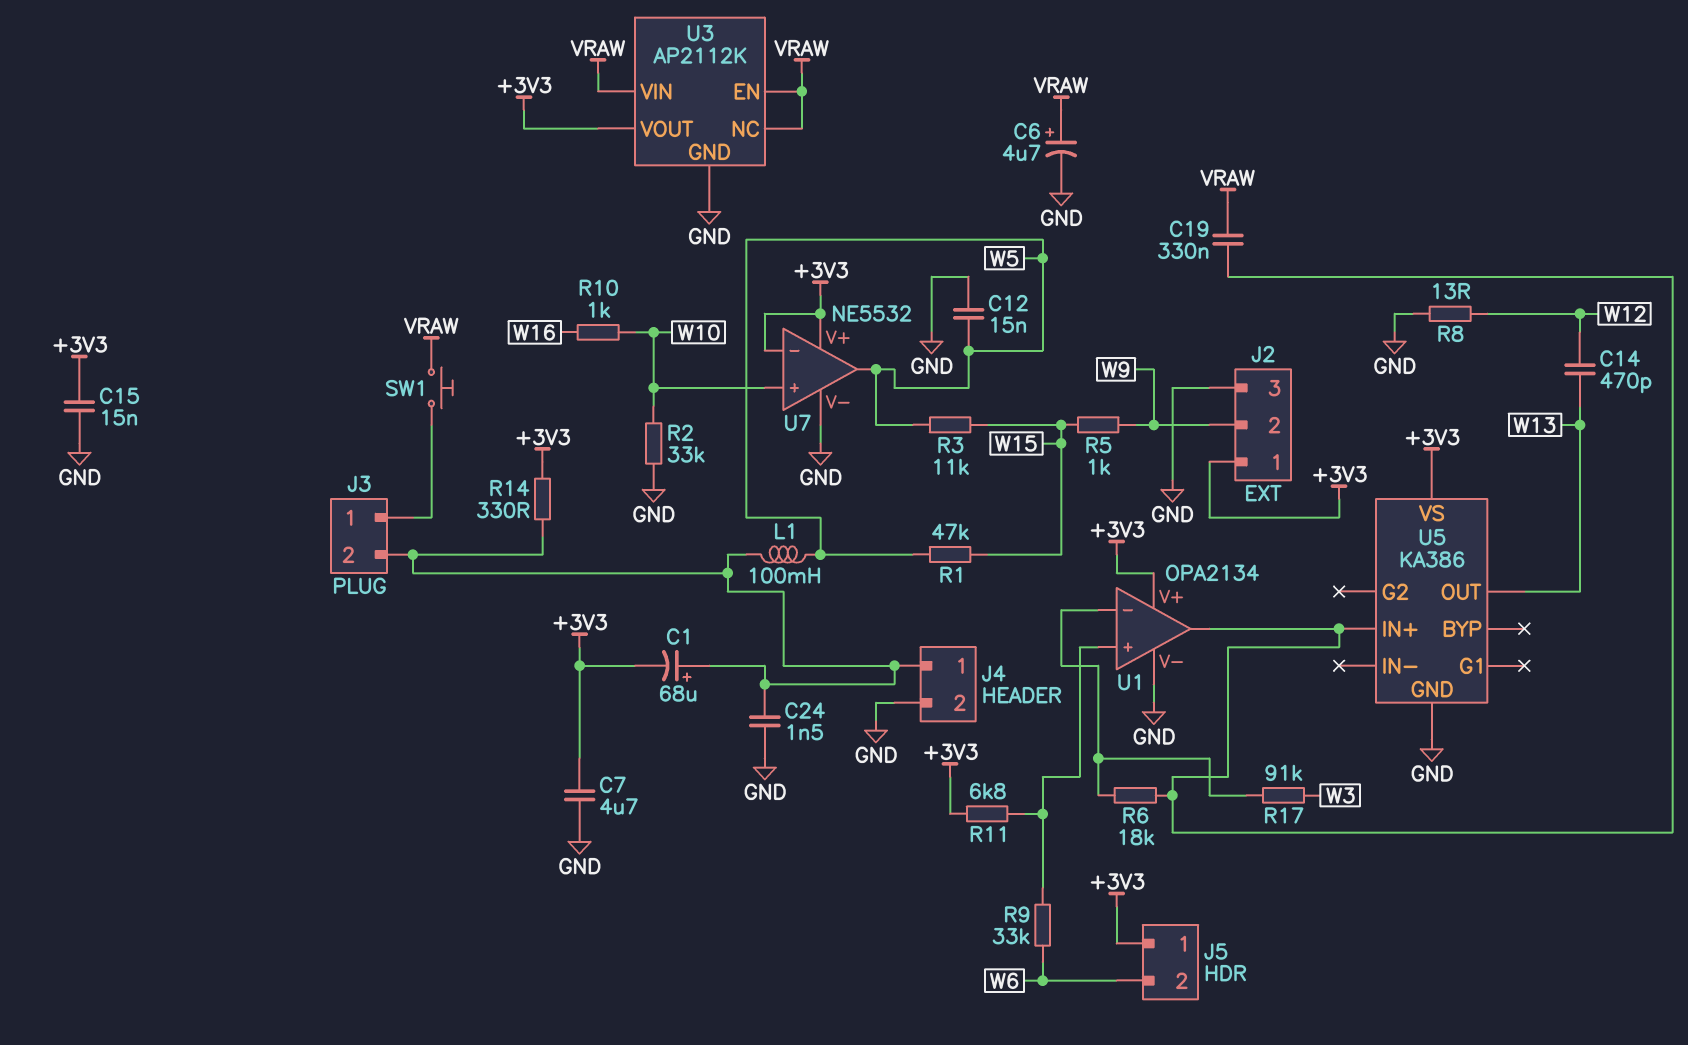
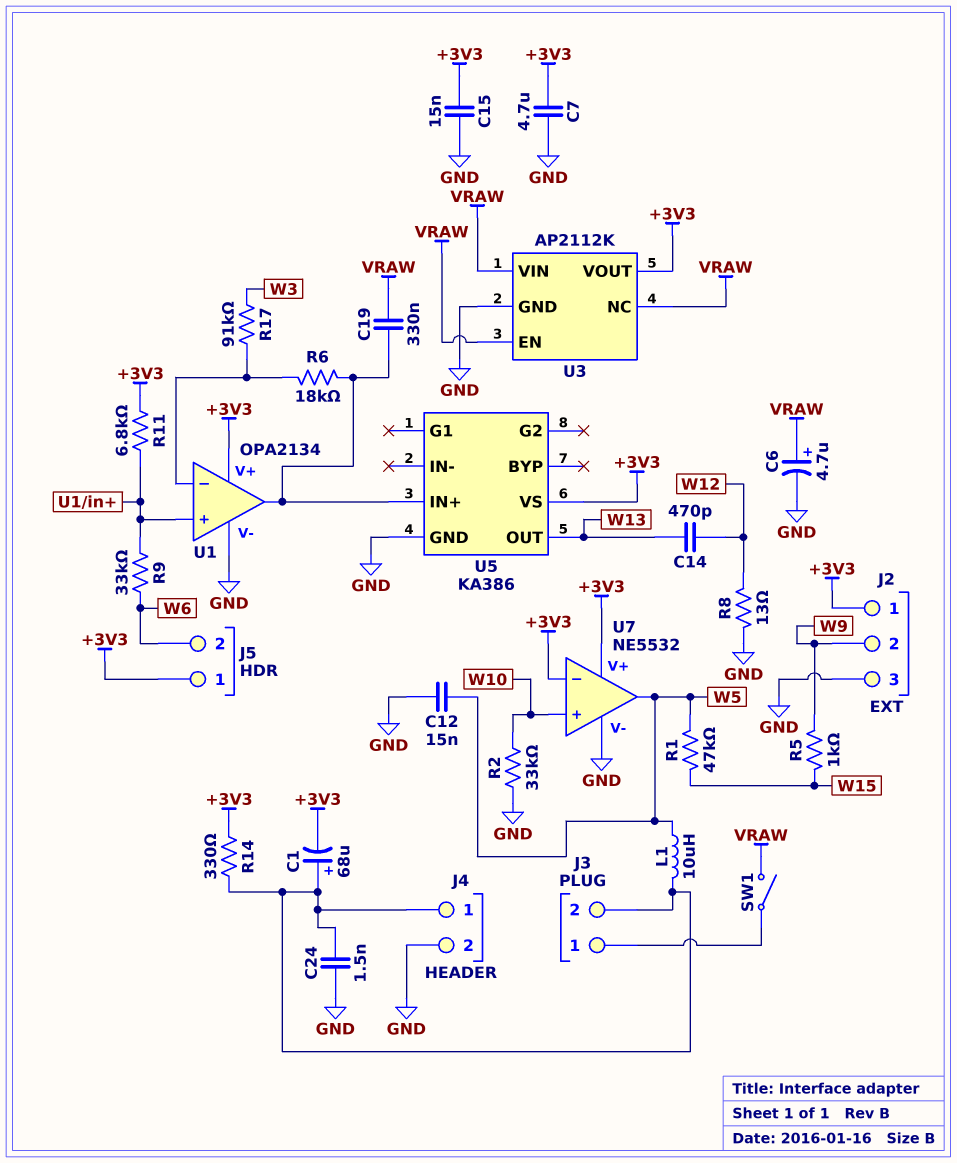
L1: 100mH (J3/2, W5) -> 10uH (J3/2, W5)
R3: 11k (W5, W15) -> none
R10: 1k (W10, W16) -> none
SW1: button (J3/1, VRAW) -> switch (J3/1, VRAW)

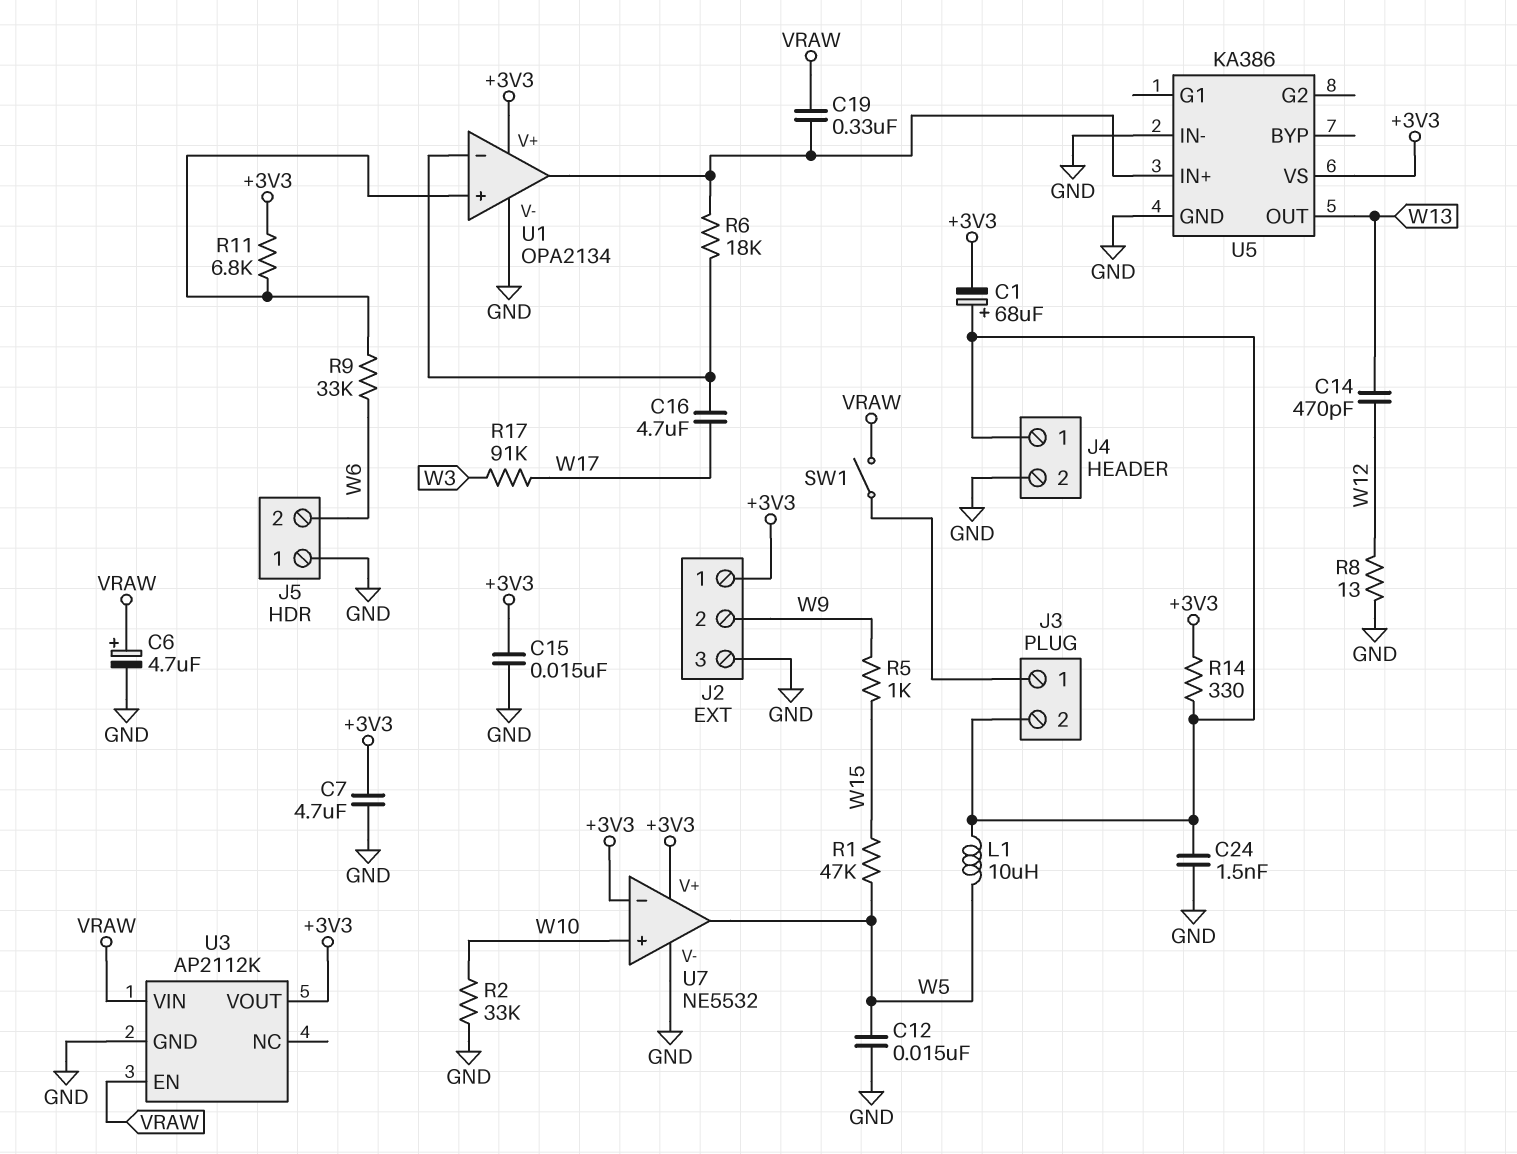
C16: none -> 4.7uF (U1/in-, W17)
J5 pin 1: +3V3 -> GND
R17: 91k (U1/in-, W3) -> 91k (W3, W17)
U3 pin NC: VRAW -> none
U5 pin IN-: none -> GND

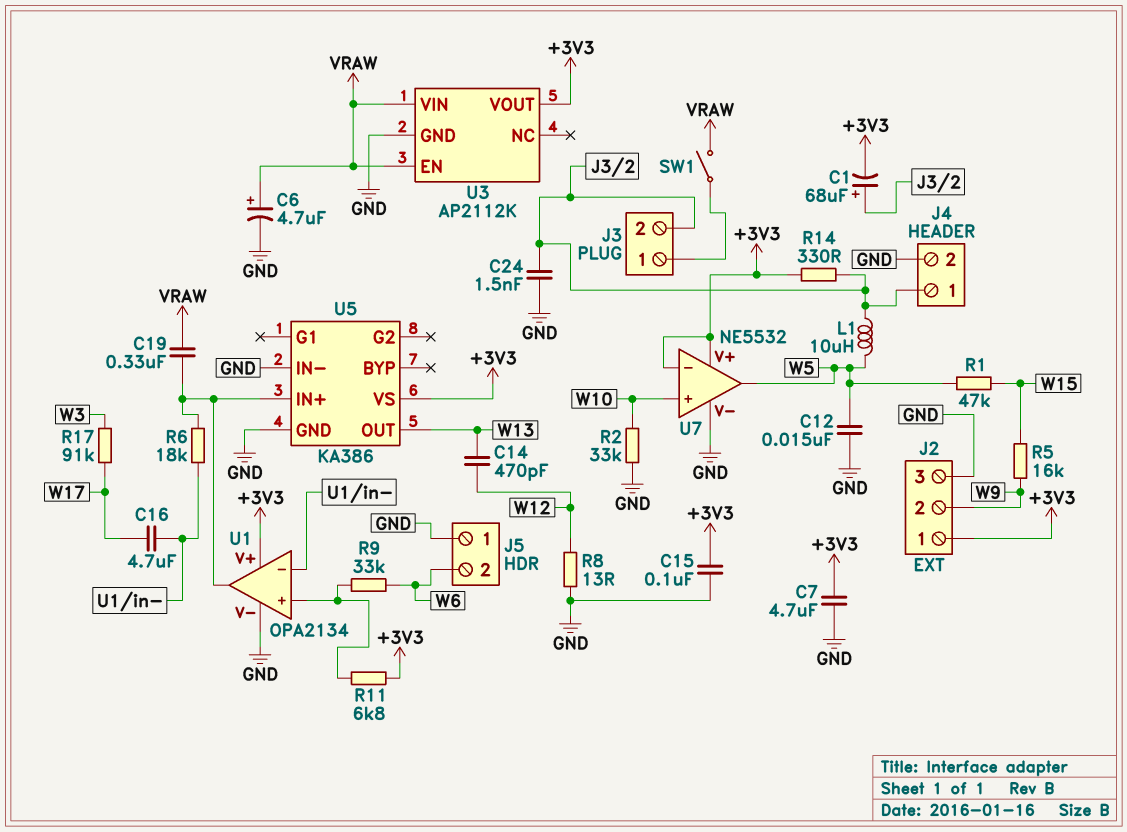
C15: 15nF (+3V3, GND) -> 100nF (+3V3, GND)
R5: 1k (W9, W15) -> 16k (W9, W15)

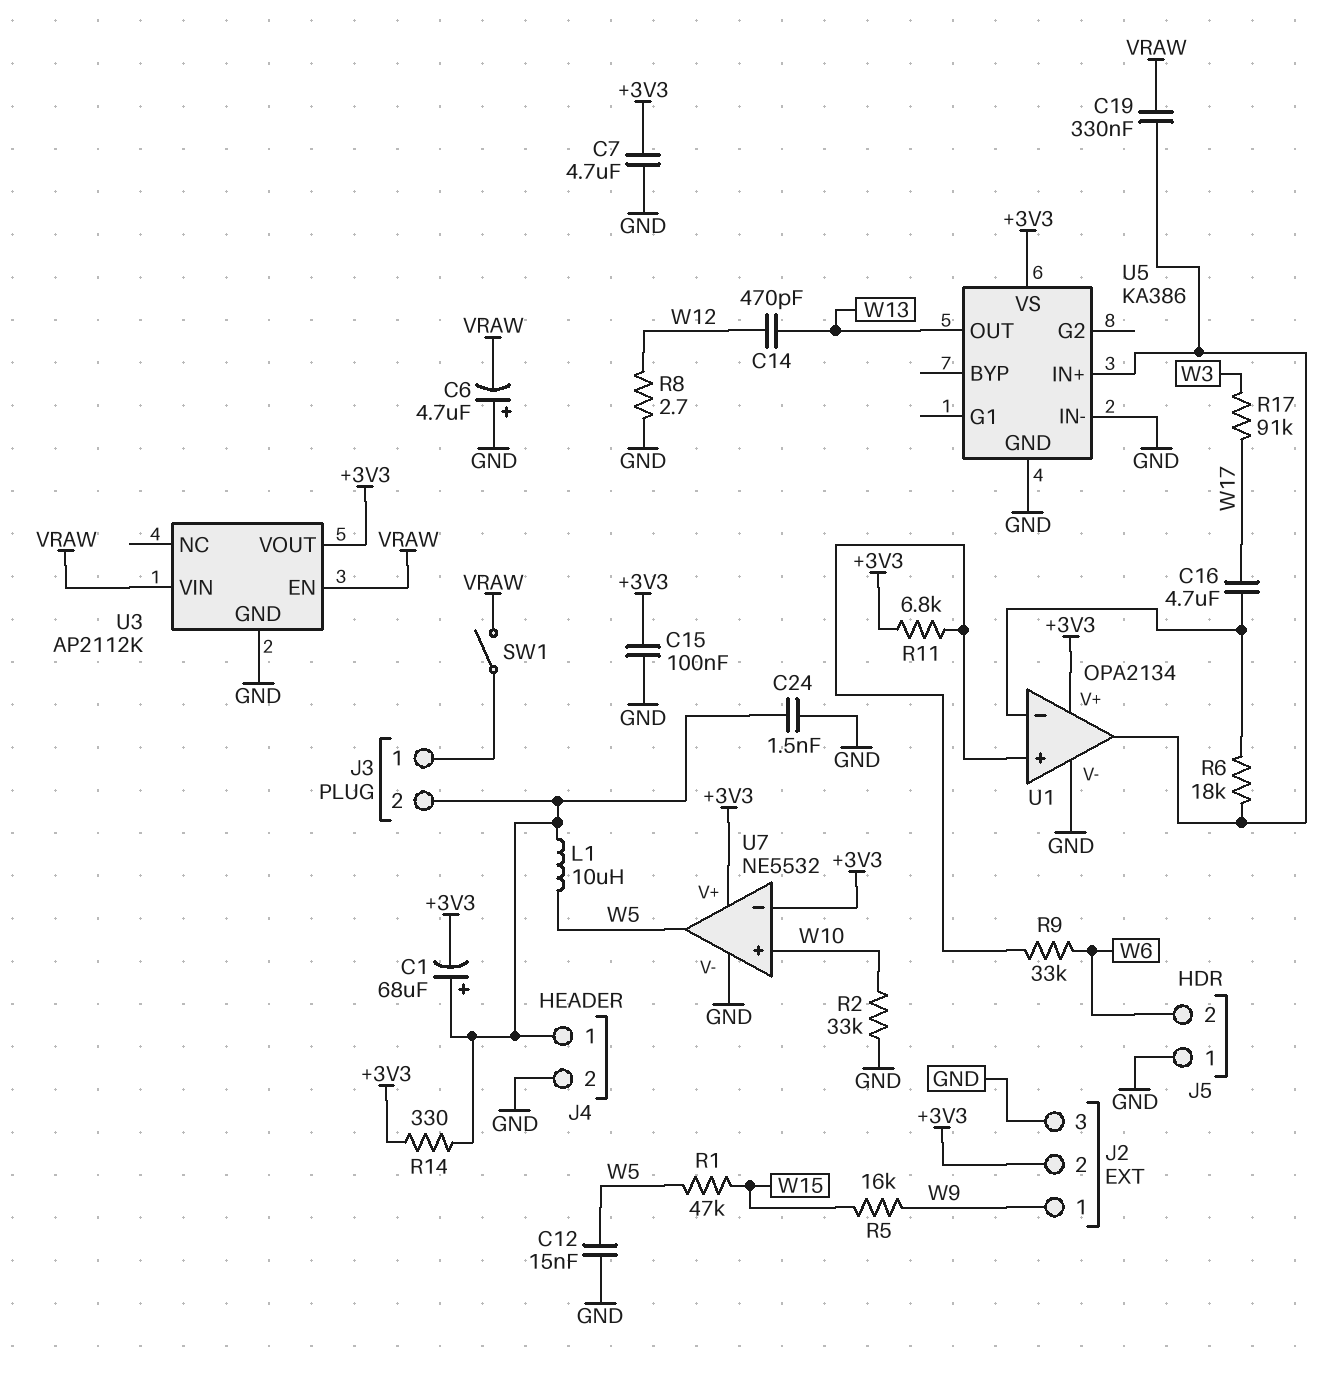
C6: 4.7uF (plus VRAW, minus GND) -> 4.7uF (plus GND, minus VRAW)
J2 pin 1: +3V3 -> W9
J2 pin 2: W9 -> +3V3
R8: 13 (GND, W12) -> 2.7 (GND, W12)

